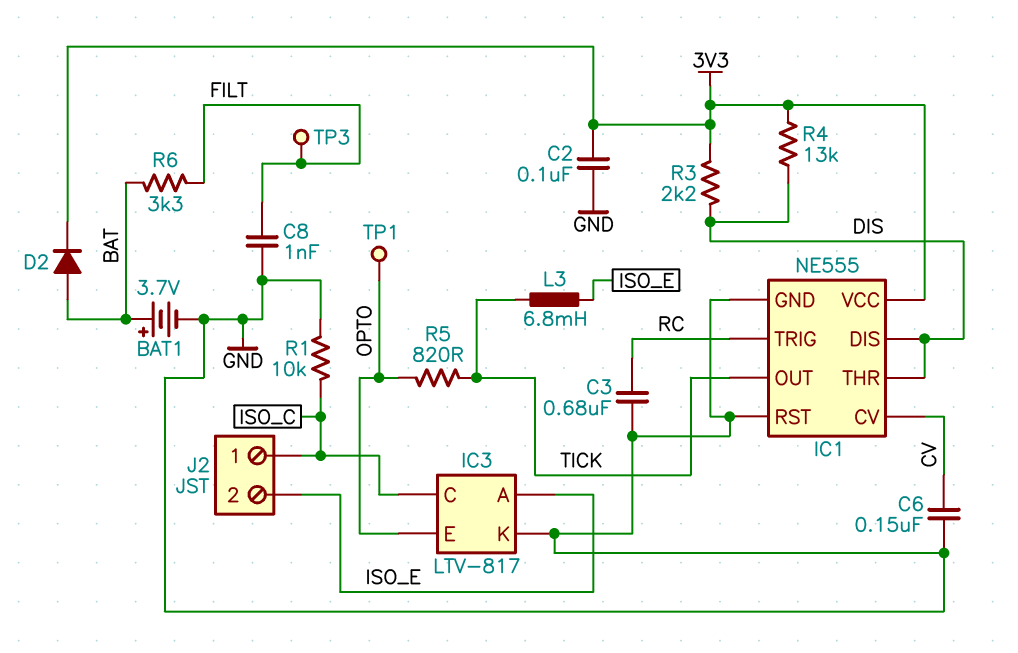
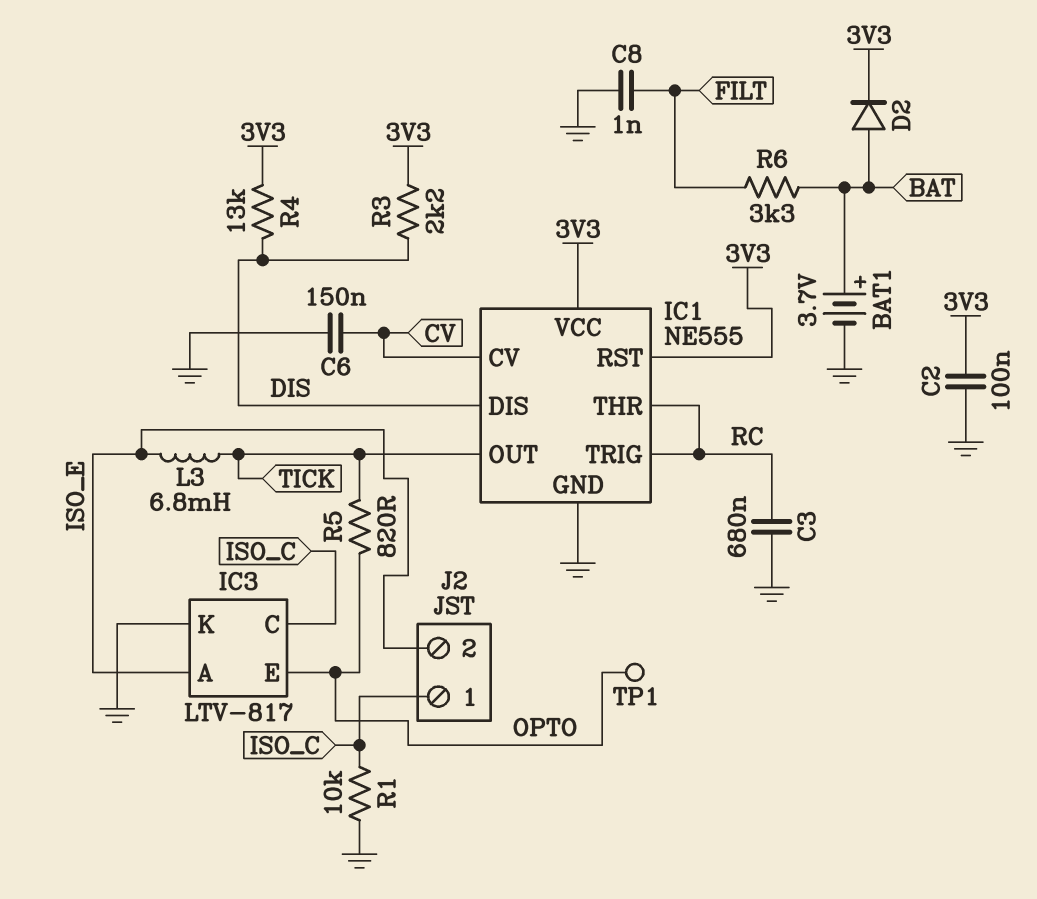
IC1 pin RST: GND -> 3V3
IC1 pin THR: DIS -> RC
TP3: test point (FILT) -> none

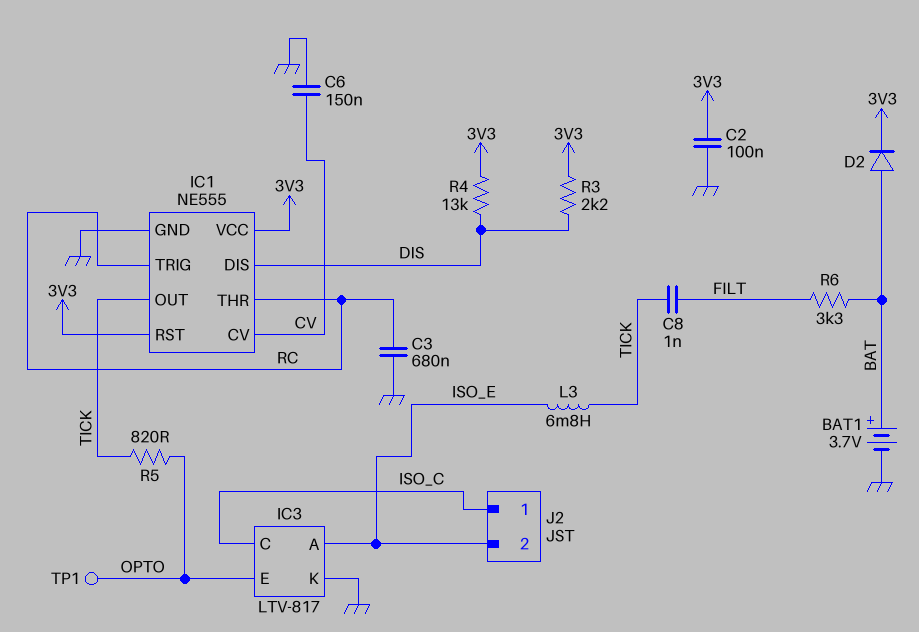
C8: 1nF (FILT, GND) -> 1nF (FILT, TICK)
R1: 10k (GND, ISO_C) -> none

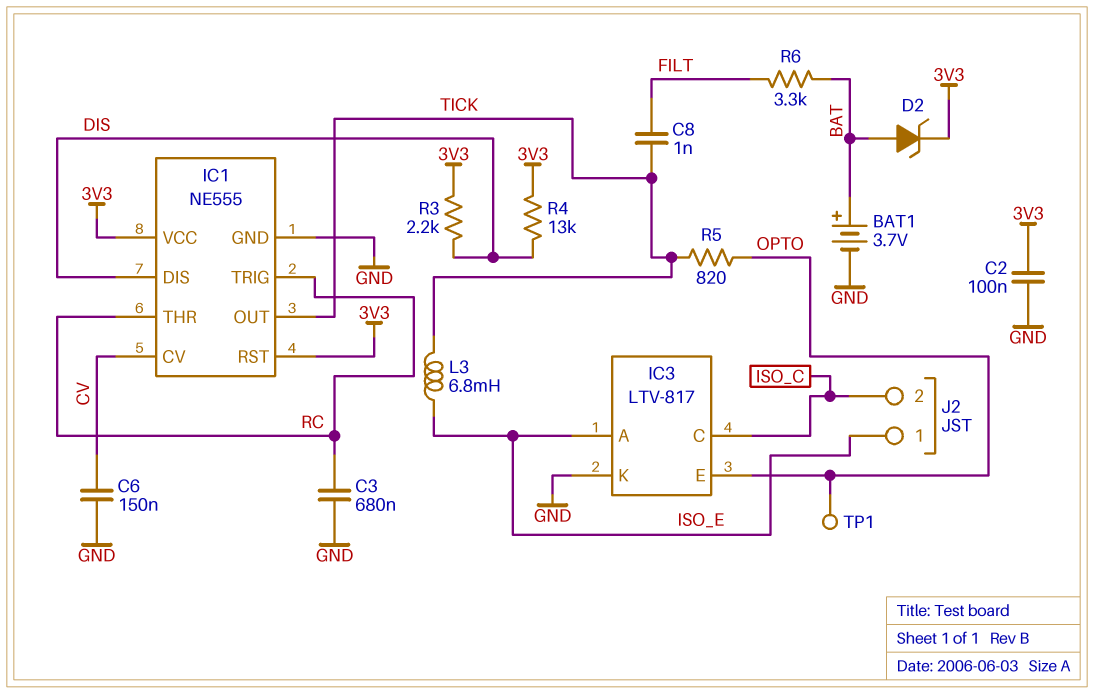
D2: diode (A BAT, K 3V3) -> zener (A BAT, K 3V3)
J2 pin 1: ISO_C -> ISO_E
J2 pin 2: ISO_E -> ISO_C

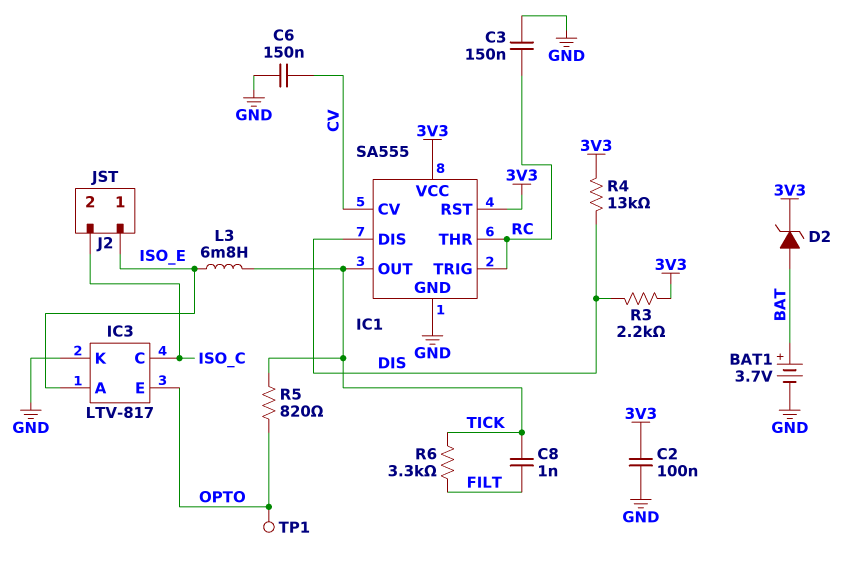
C3: 680nF (GND, RC) -> 150nF (GND, RC)
IC1: NE555 -> SA555
R6: 3.3k (BAT, FILT) -> 3.3k (FILT, TICK)

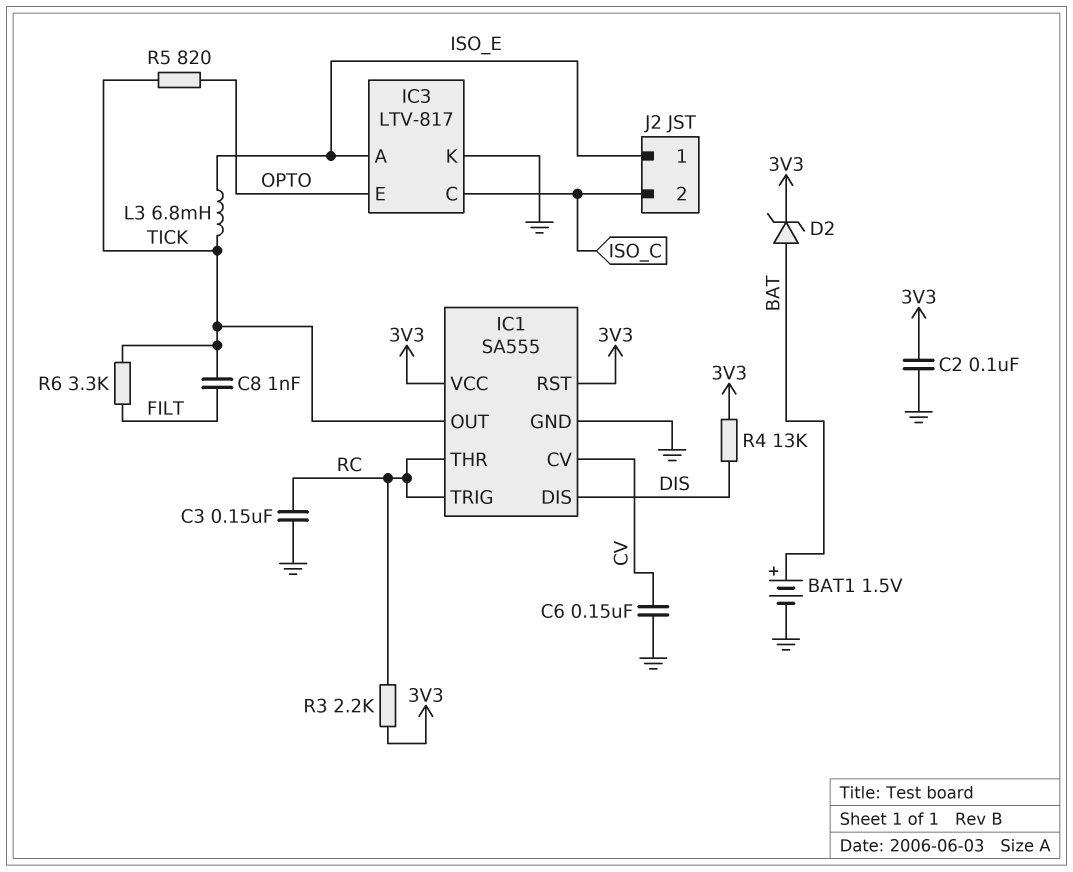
BAT1: 3.7V (plus BAT, minus GND) -> 1.5V (plus BAT, minus GND)
R3: 2.2k (3V3, DIS) -> 2.2k (3V3, RC)
TP1: test point (OPTO) -> none

